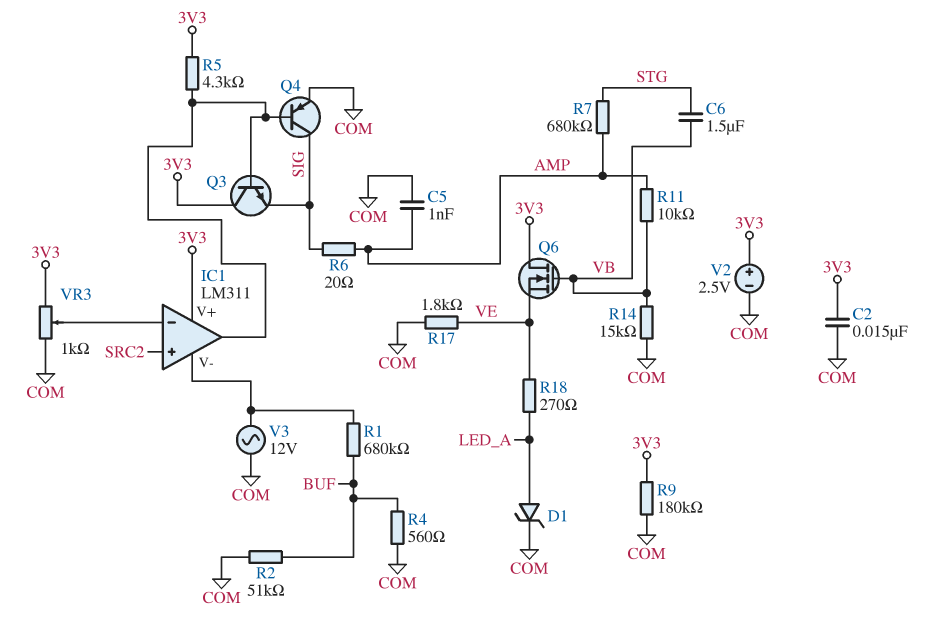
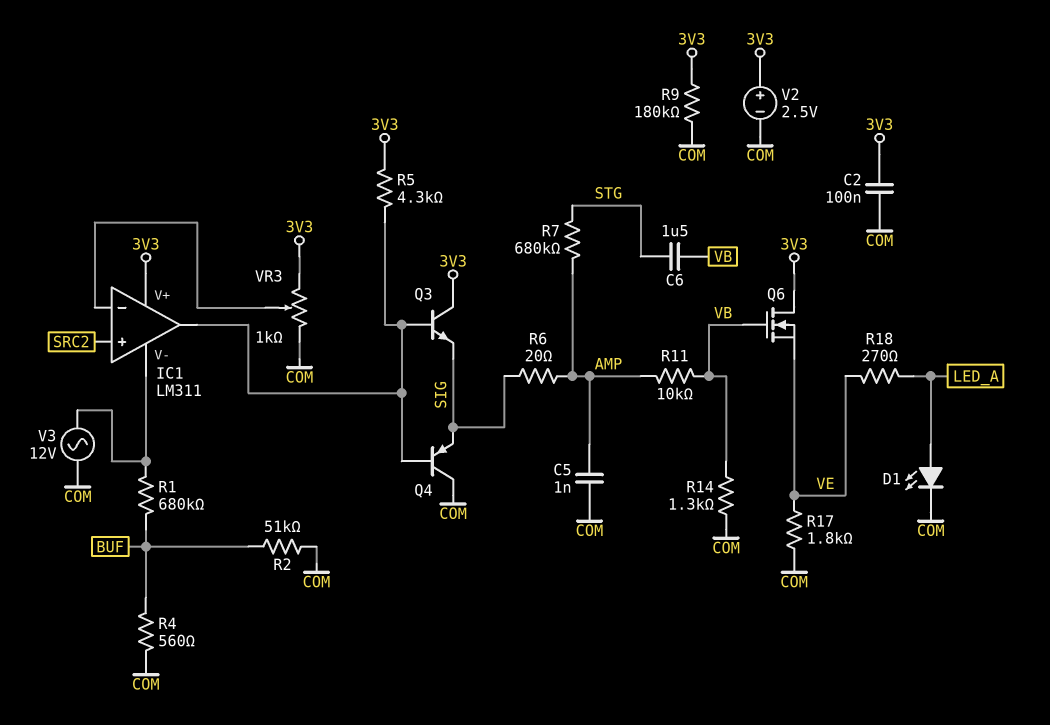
C2: 15nF (3V3, COM) -> 100nF (3V3, COM)
D1: zener (A LED_A, K COM) -> LED (A LED_A, K COM)
Q4: PNP (B IC1/out, C SIG, E COM) -> PNP (B IC1/out, C COM, E SIG)
R14: 15k (COM, VB) -> 1.3k (COM, VB)

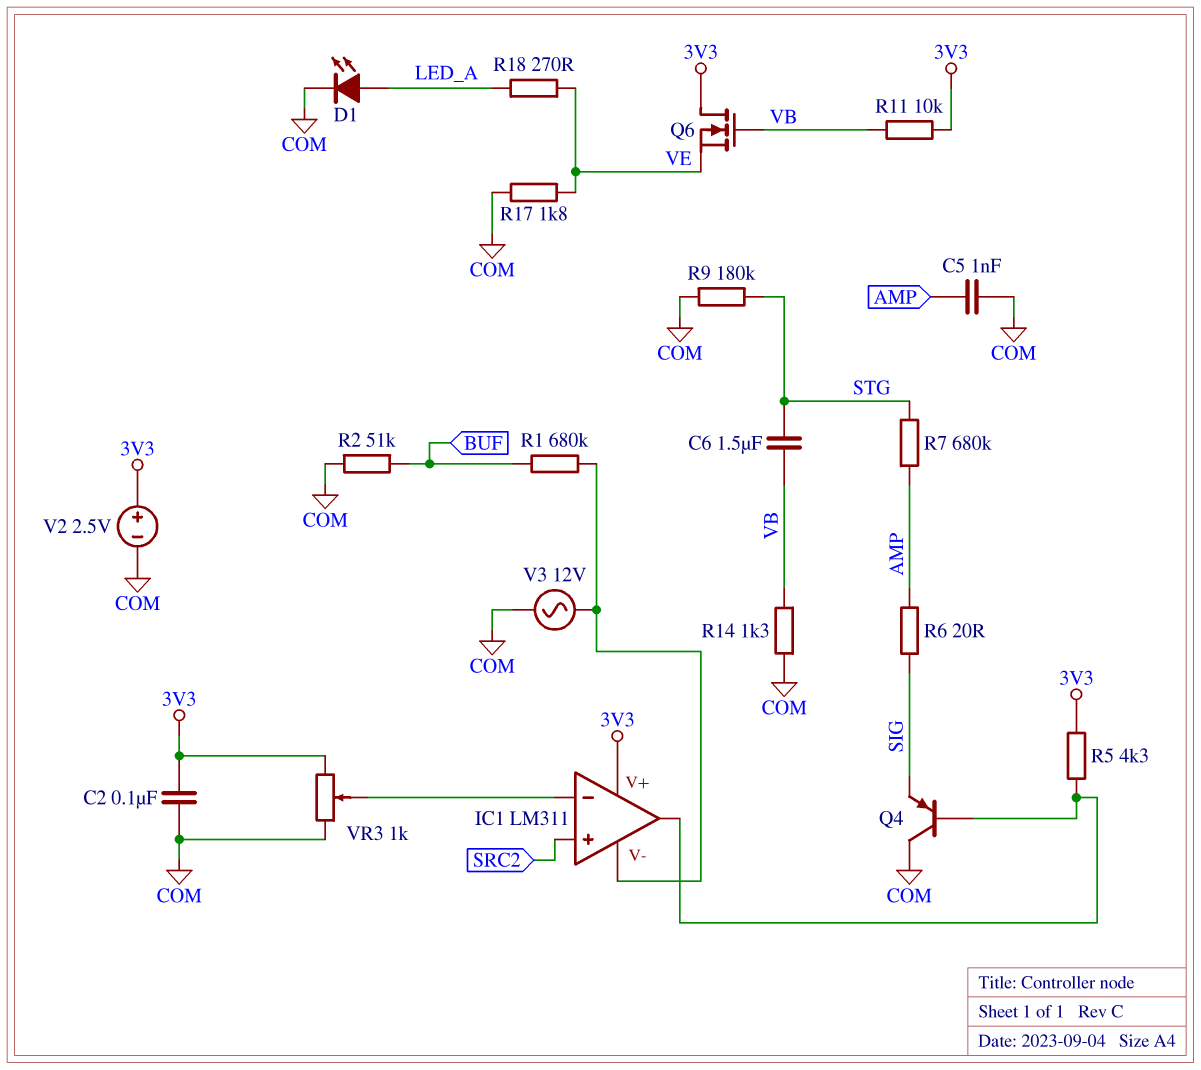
Q3: NPN (B IC1/out, C 3V3, E SIG) -> none
R4: 560 (BUF, COM) -> none
R9: 180k (3V3, COM) -> 180k (COM, STG)
R11: 10k (AMP, VB) -> 10k (3V3, VB)

